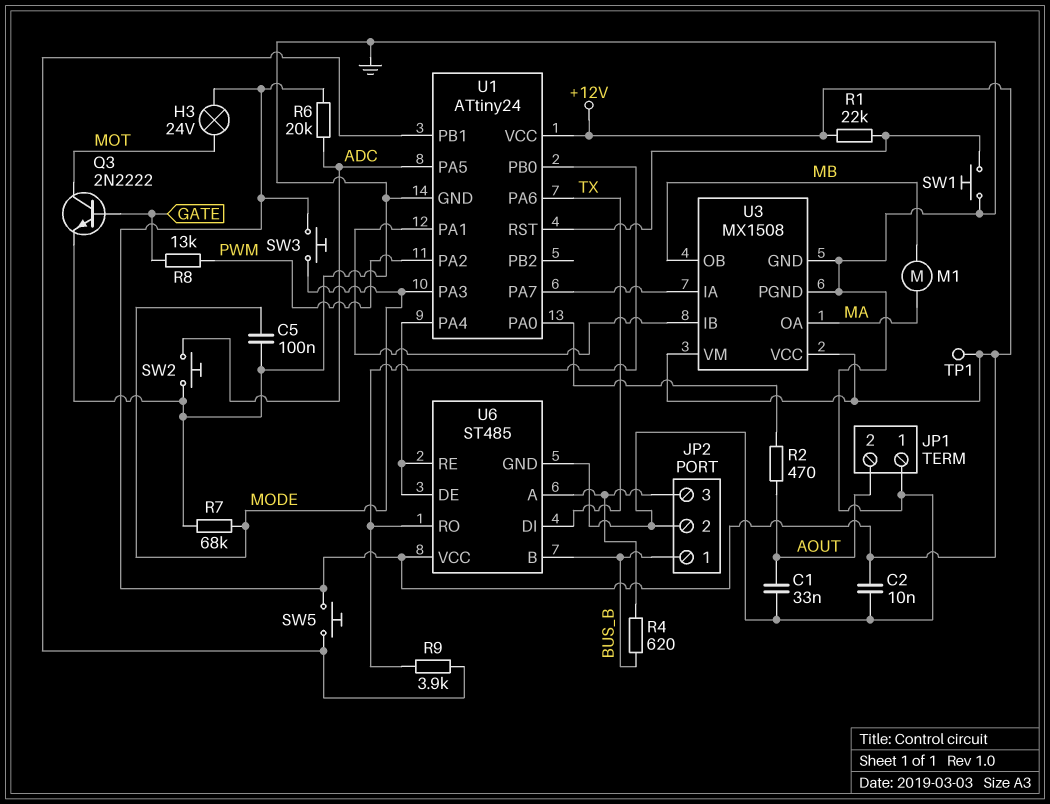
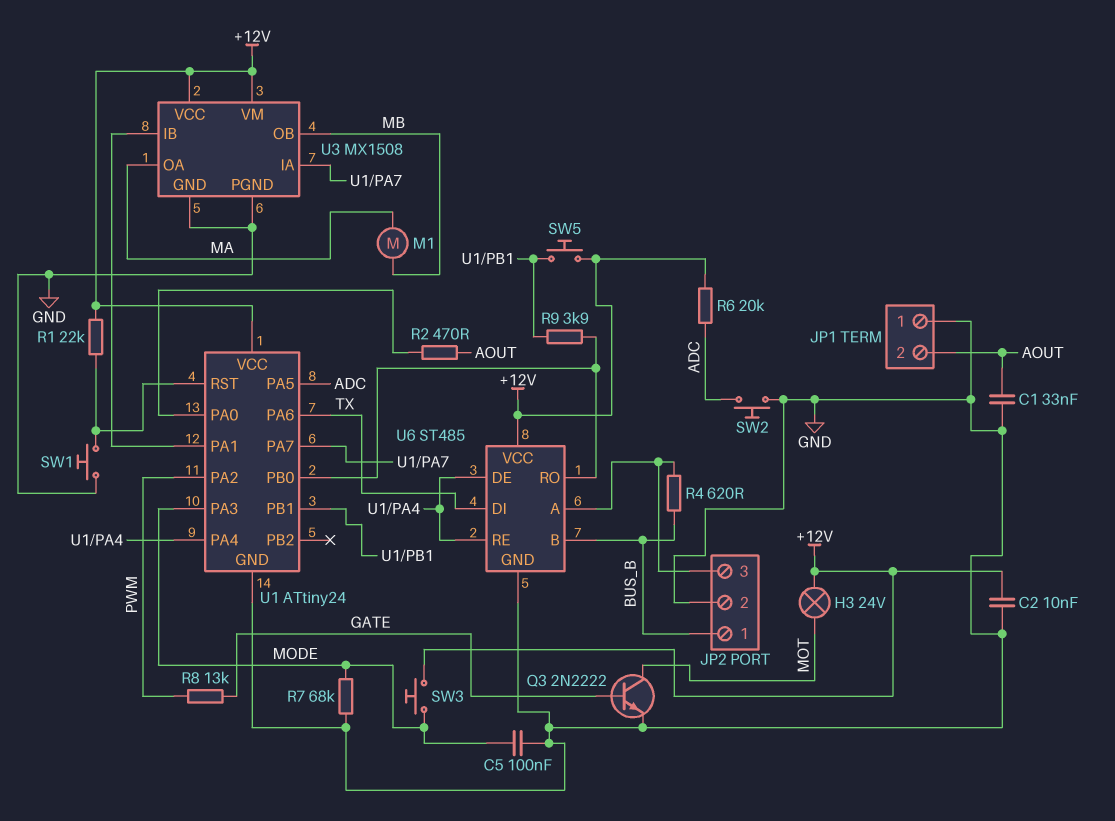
TP1: test point (+12V) -> none

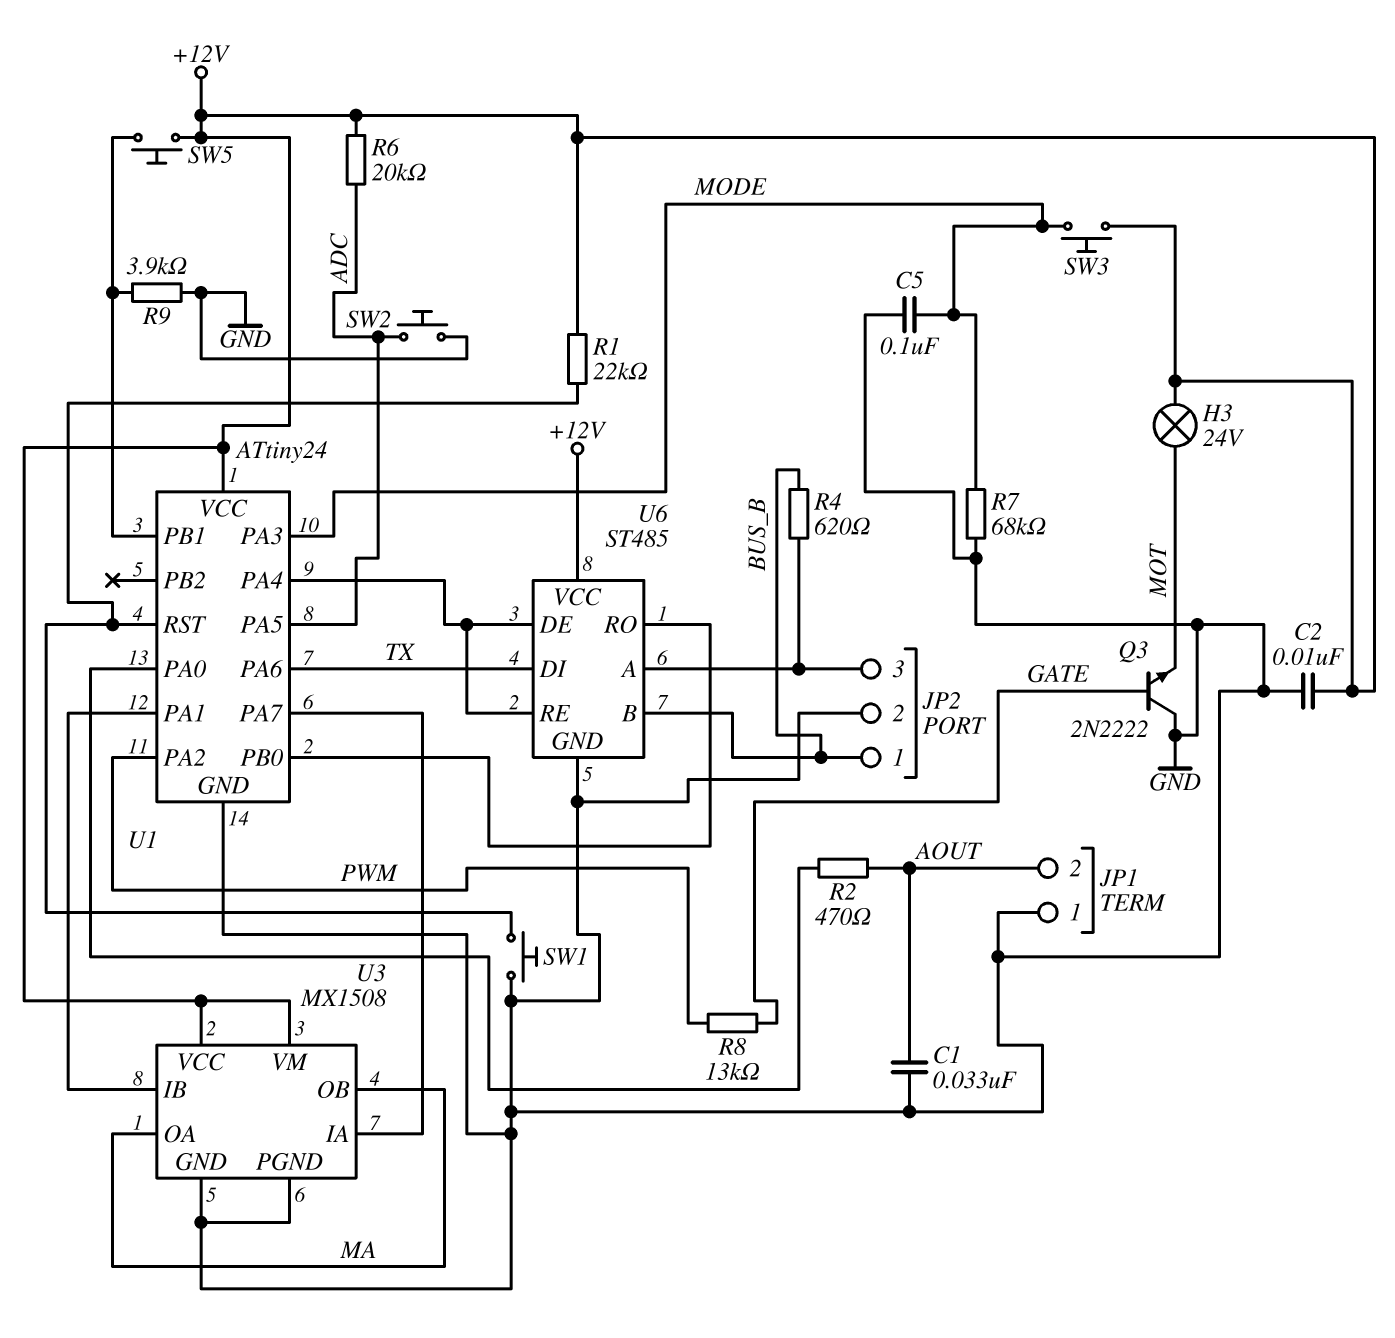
M1: motor (MA, MB) -> none
Q3: NPN 2N2222 (B GATE, C MOT, E GND) -> NPN 2N2222 (B GATE, C GND, E MOT)
R9: 3.9k (U1/PB0, U1/PB1) -> 3.9k (GND, U1/PB1)
U3 pin OB: MB -> MA

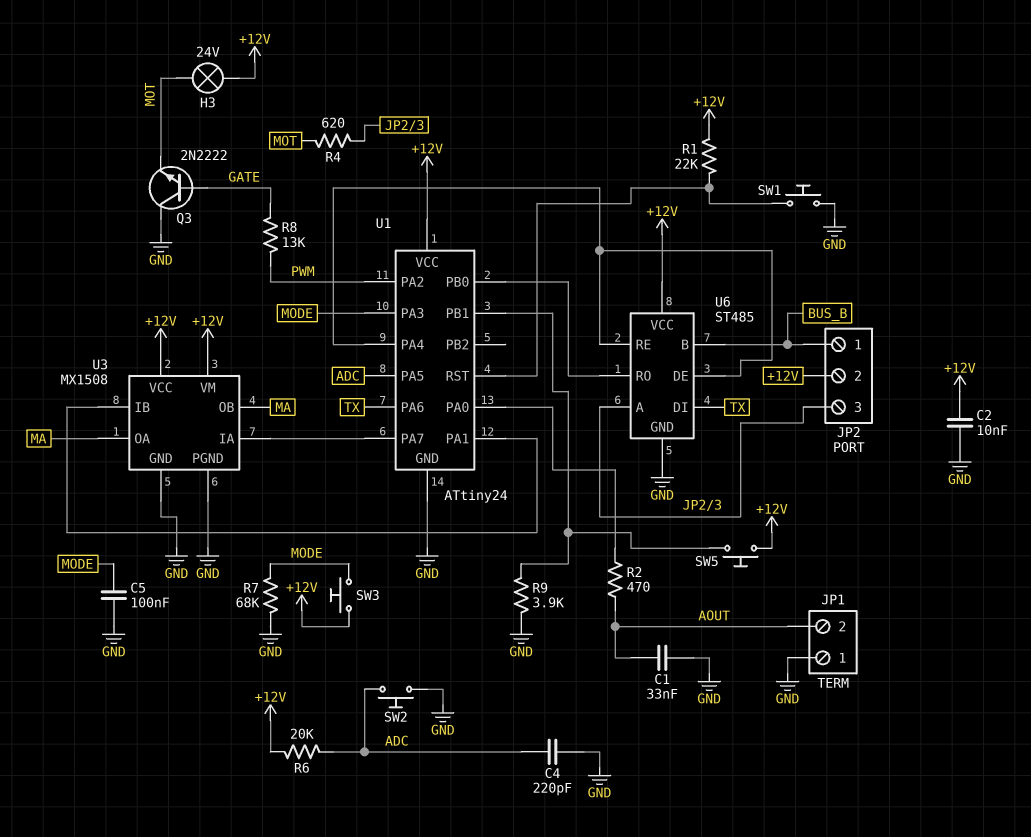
C4: none -> 220pF (ADC, GND)
JP2 pin 2: GND -> +12V
R4: 620 (BUS_B, JP2/3) -> 620 (JP2/3, MOT)

